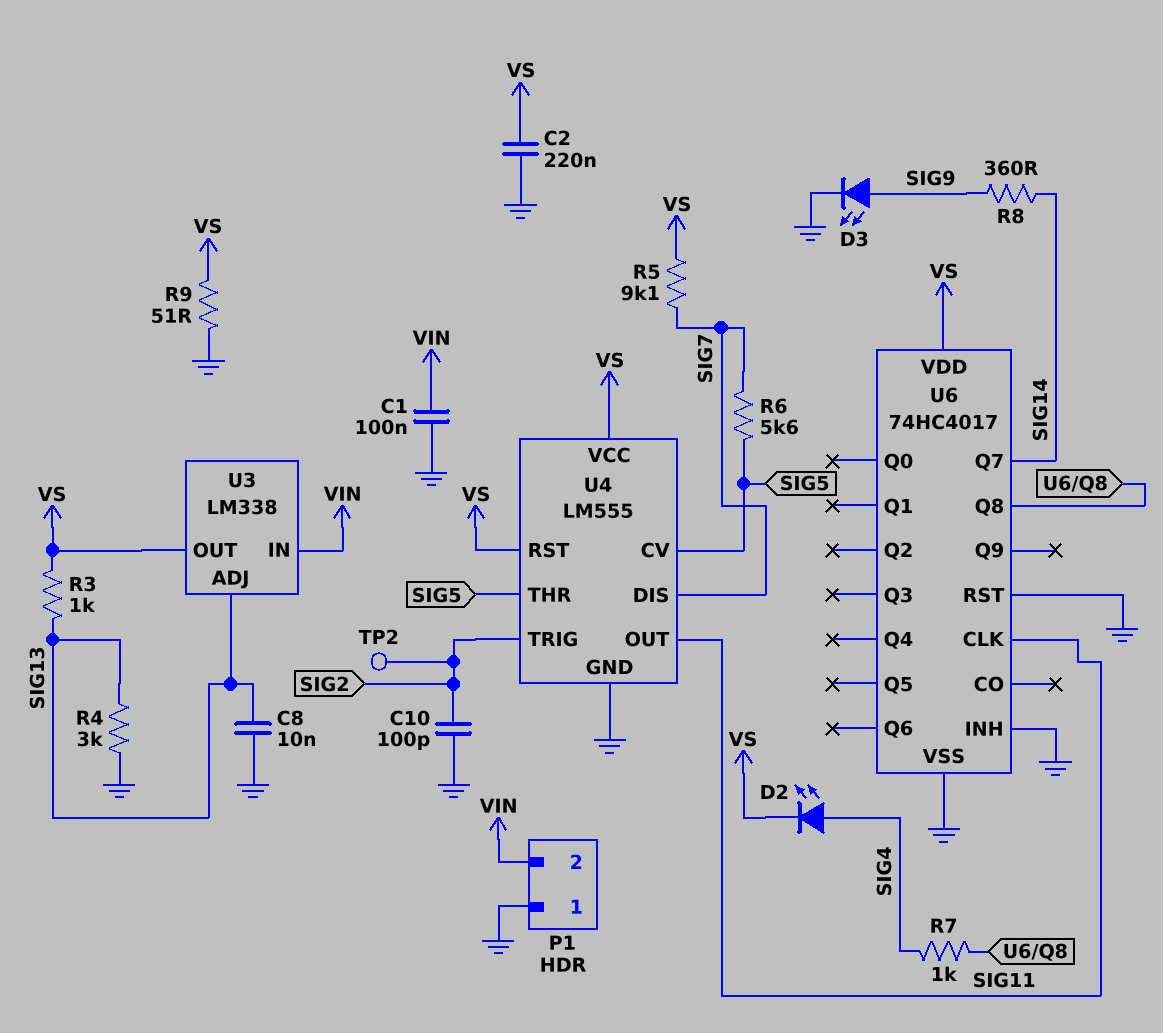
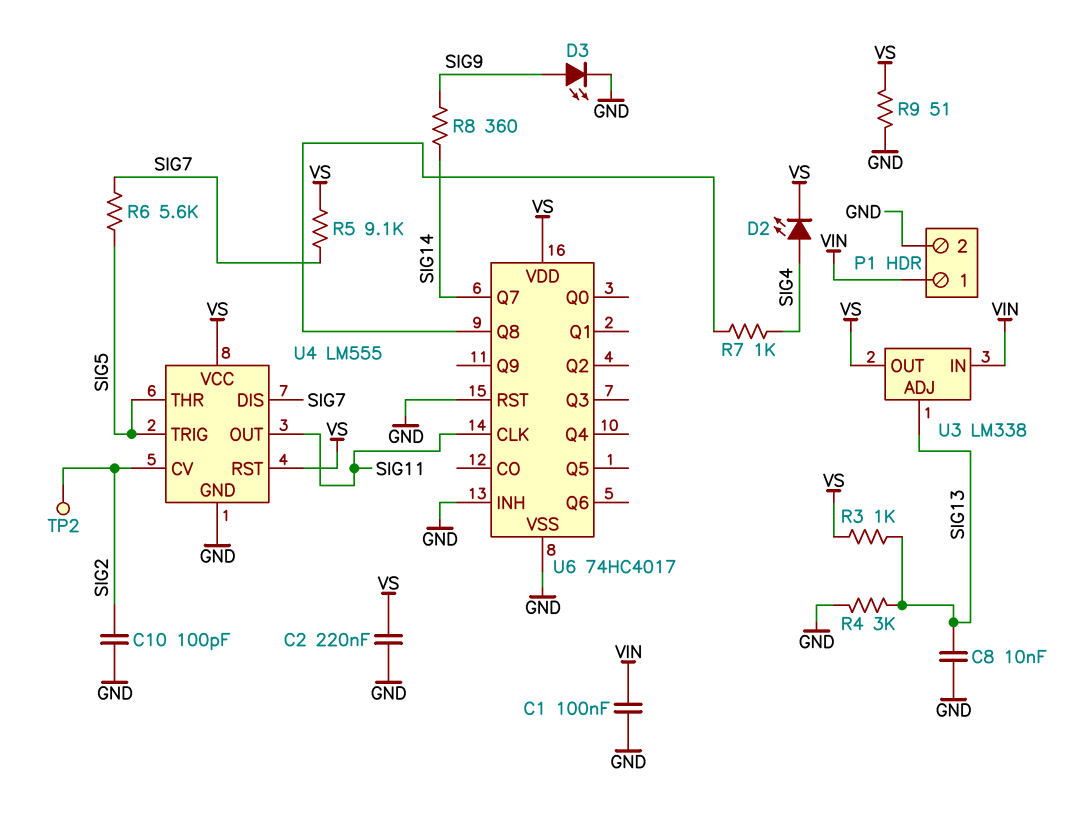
P1 pin 1: GND -> VIN
P1 pin 2: VIN -> GND
U4 pin CV: SIG5 -> SIG2
U4 pin TRIG: SIG2 -> SIG5

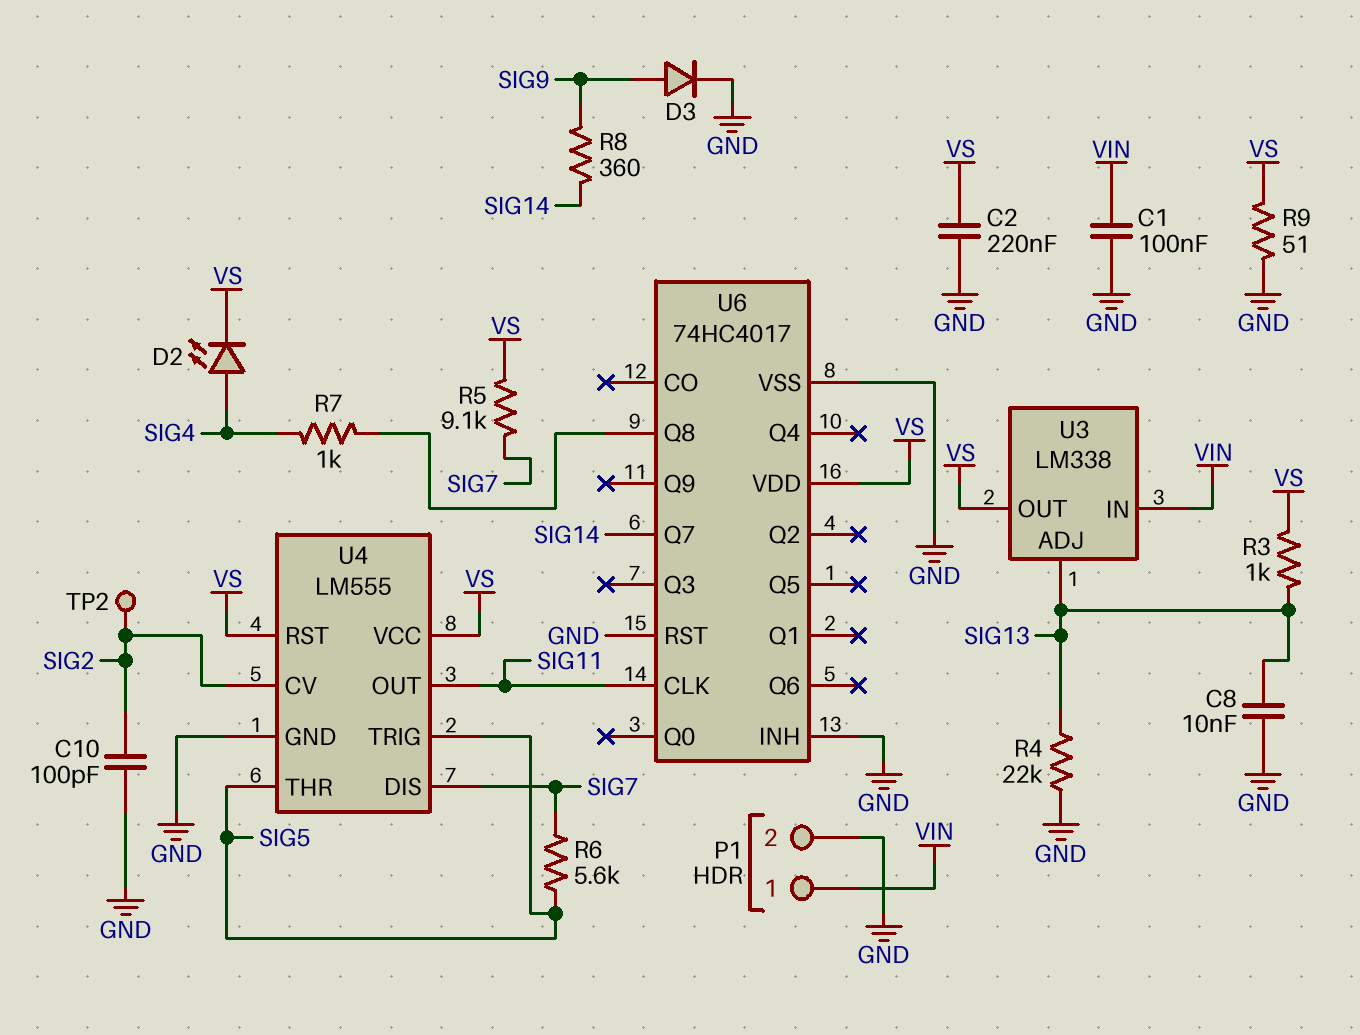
D3: LED (A SIG9, K GND) -> diode (A SIG9, K GND)
R4: 3k (GND, SIG13) -> 22k (GND, SIG13)

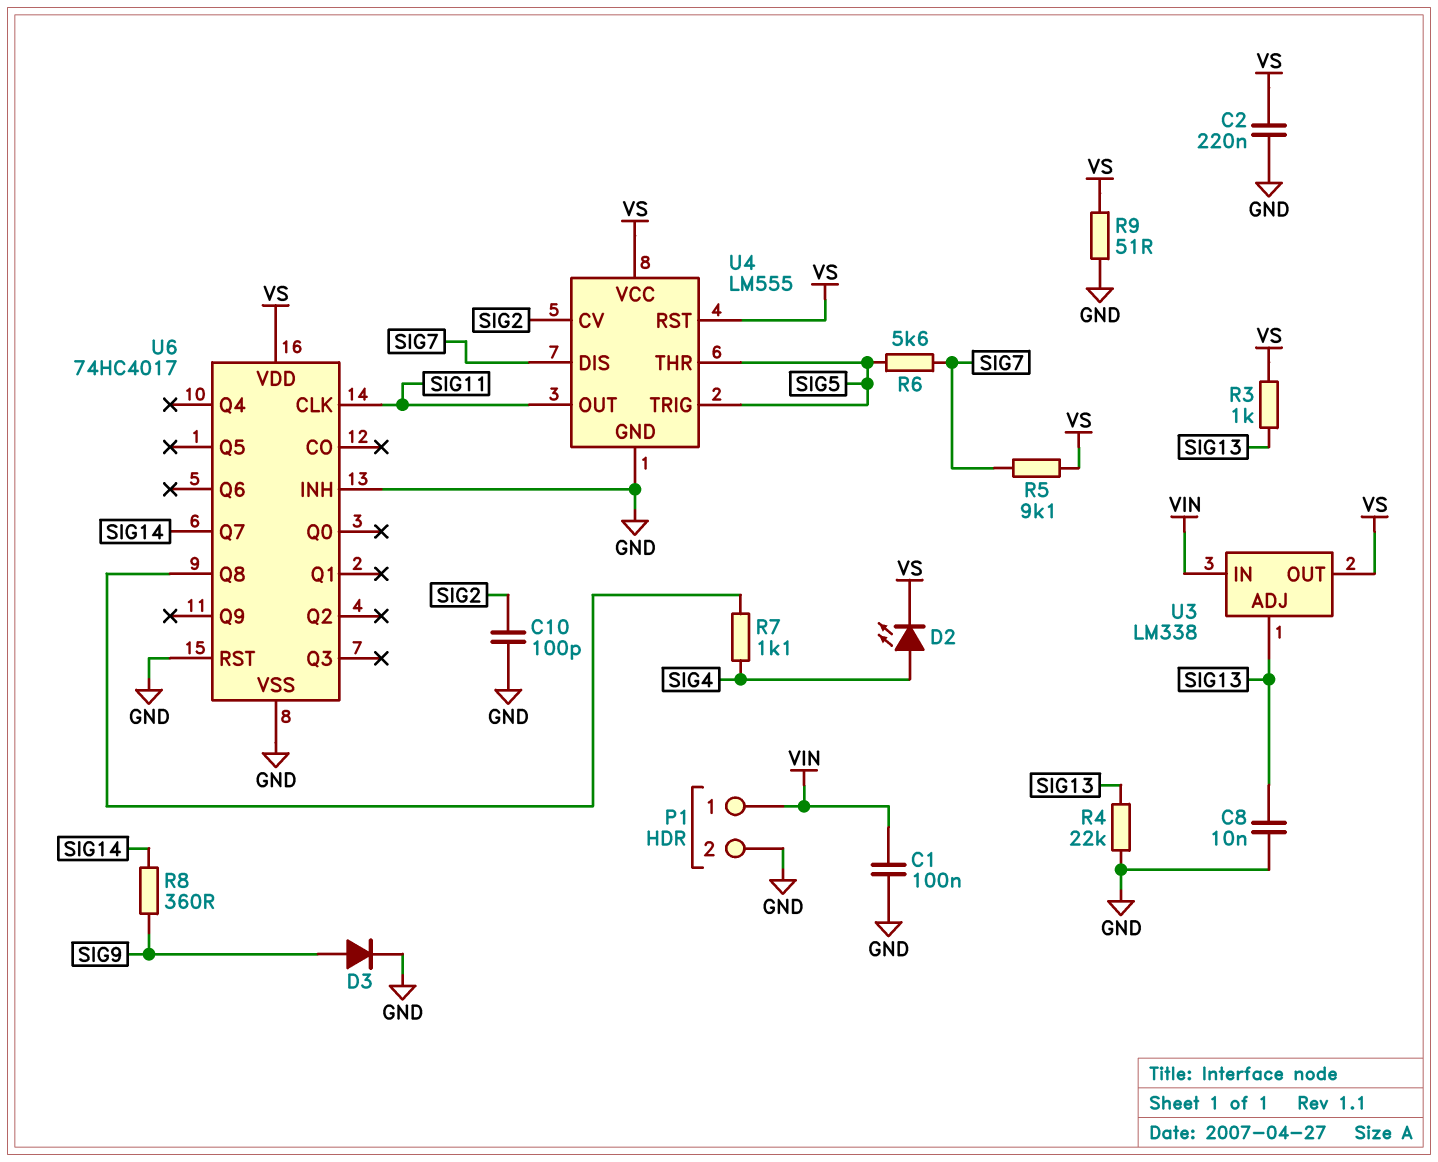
R7: 1k (SIG4, U6/Q8) -> 1.1k (SIG4, U6/Q8)
TP2: test point (SIG2) -> none

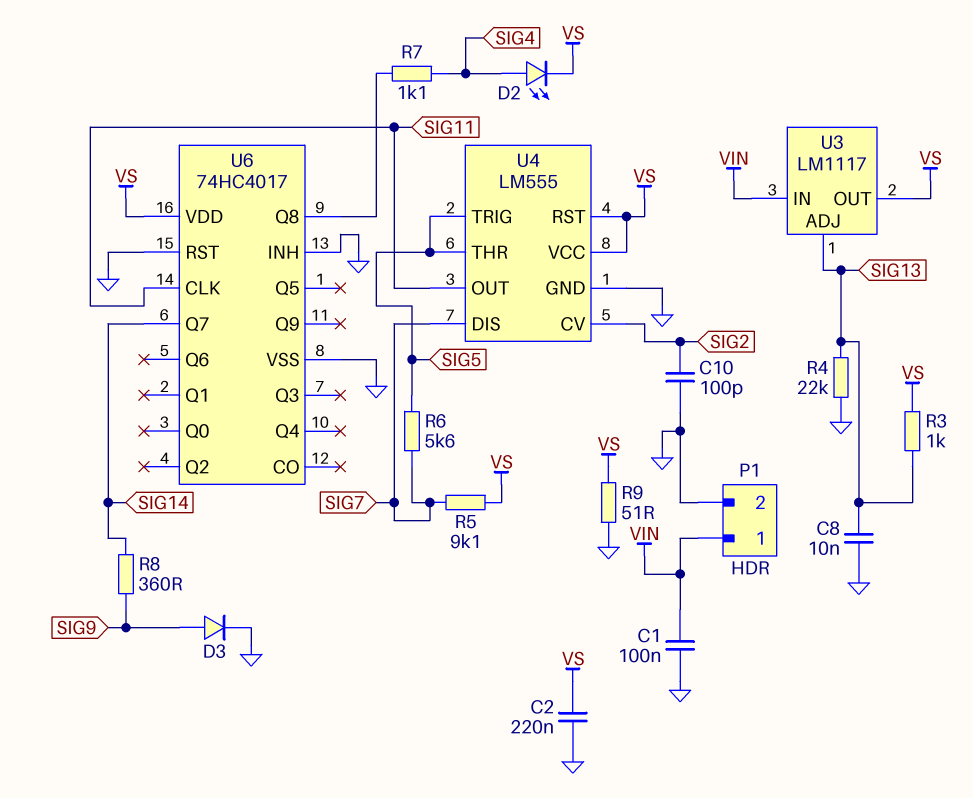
U3: LM338 -> LM1117

